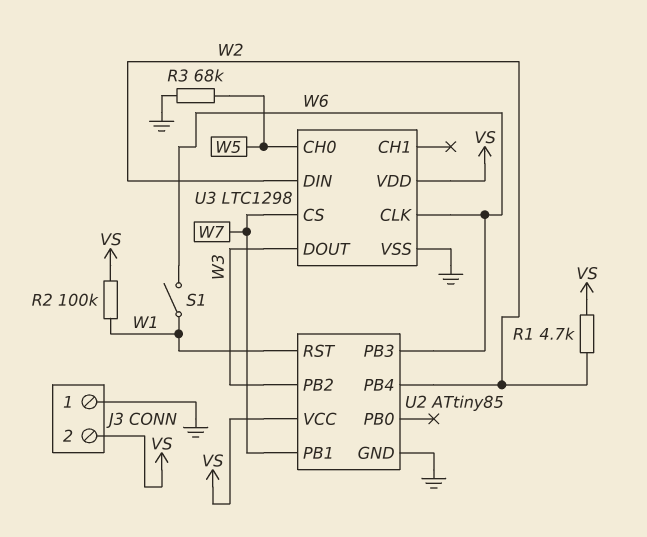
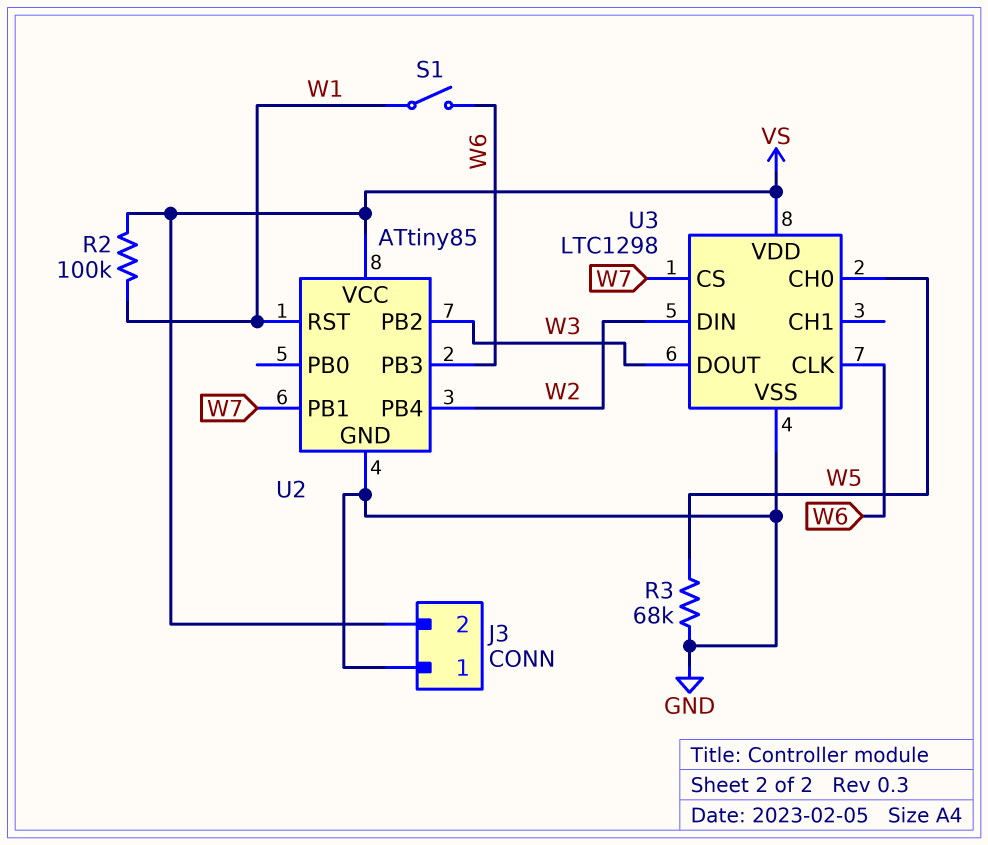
R1: 4.7k (VS, W2) -> none

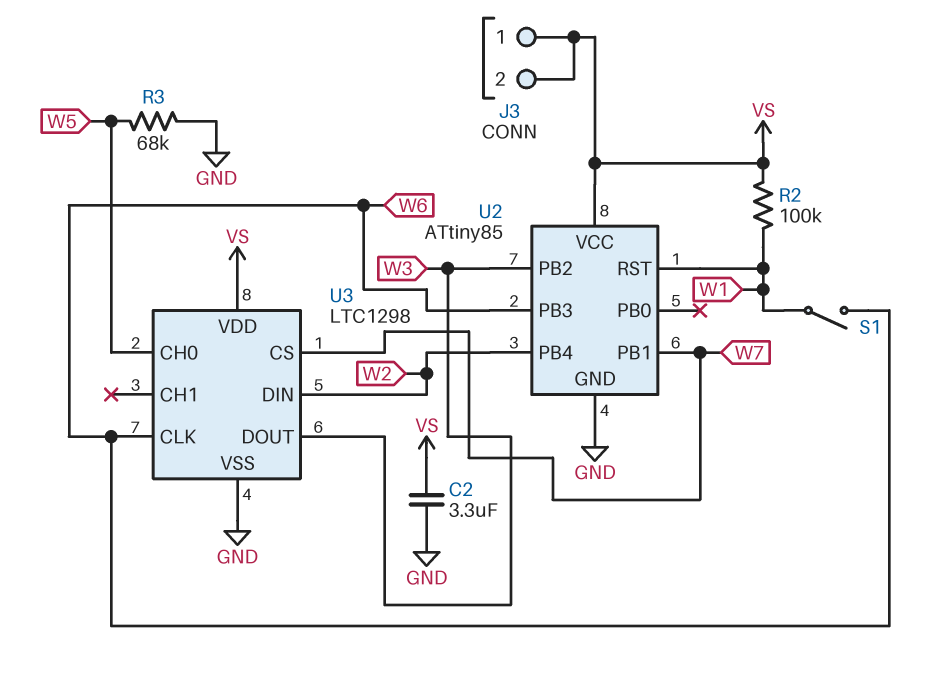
C2: none -> 3.3uF (GND, VS)
J3 pin 1: GND -> VS

